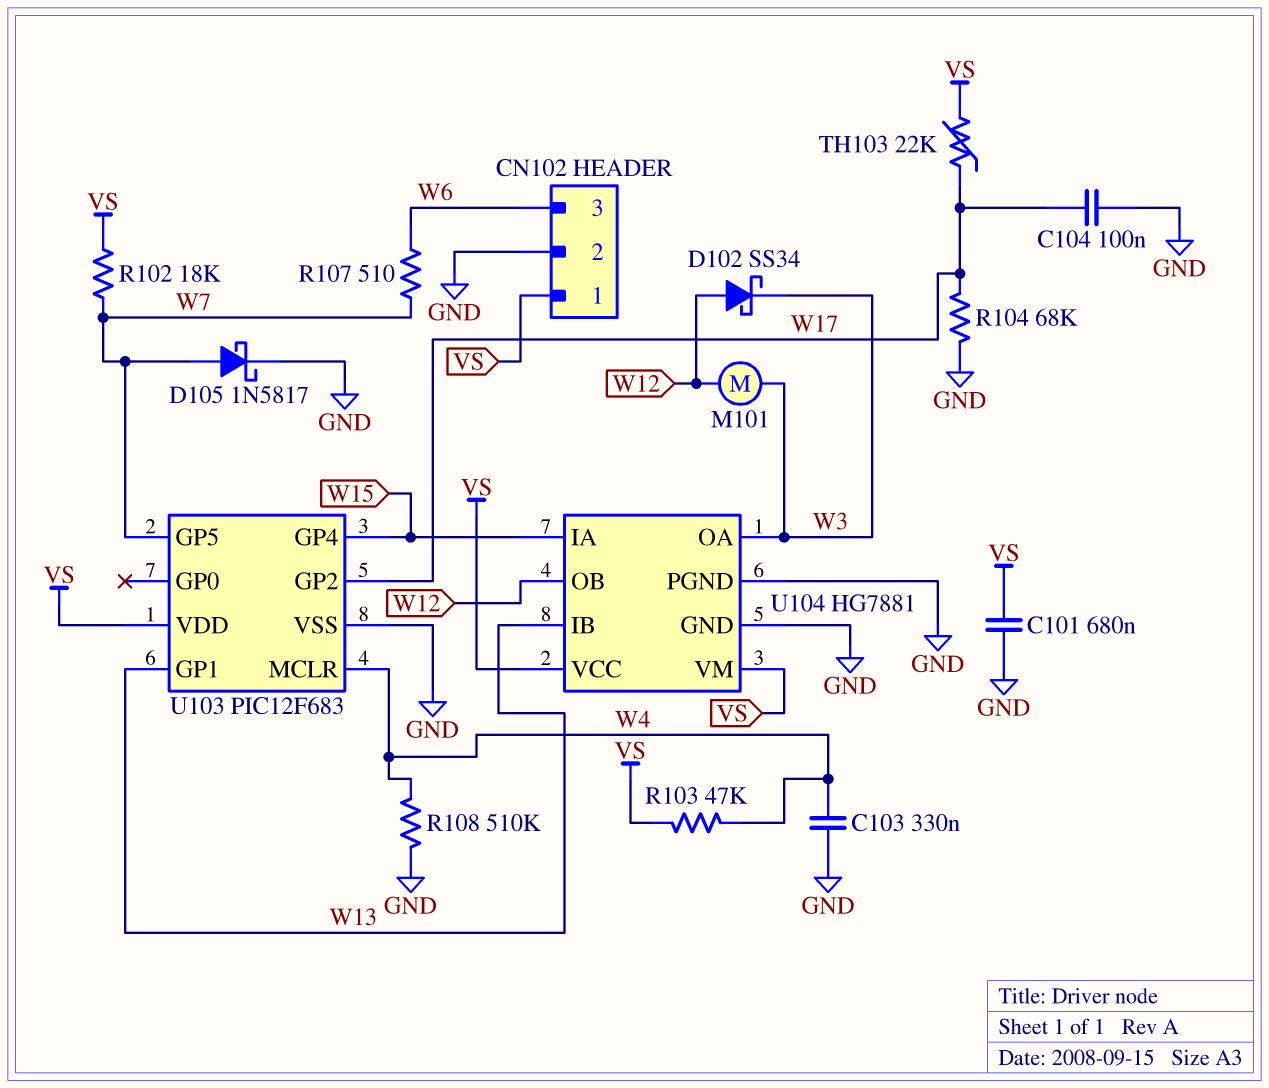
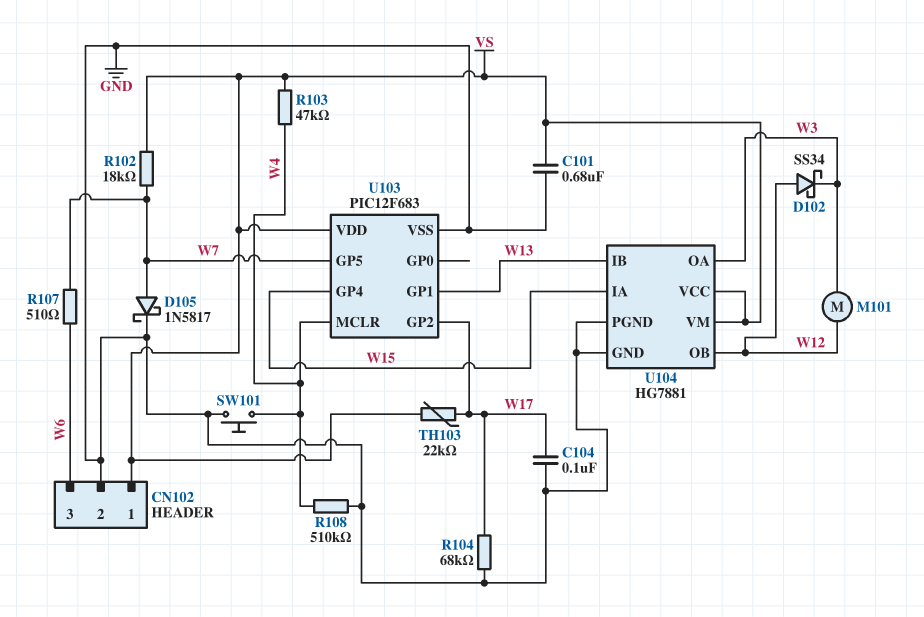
C103: 330nF (GND, W4) -> none
SW101: none -> button (GND, W4)

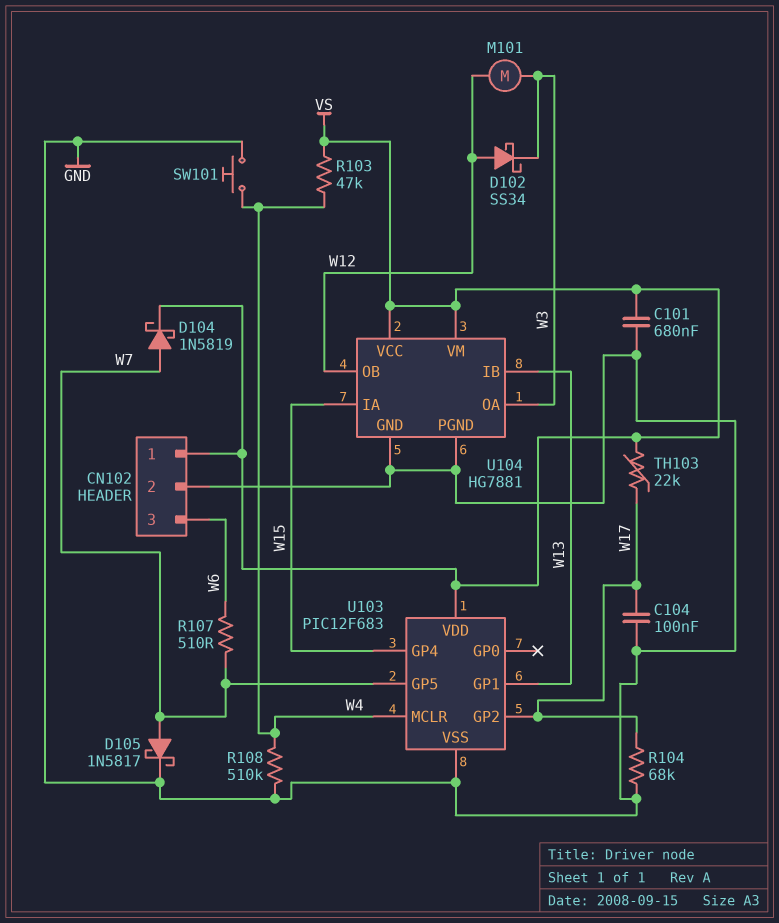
D104: none -> schottky 1N5819 (A W7, K VS)
R102: 18k (VS, W7) -> none

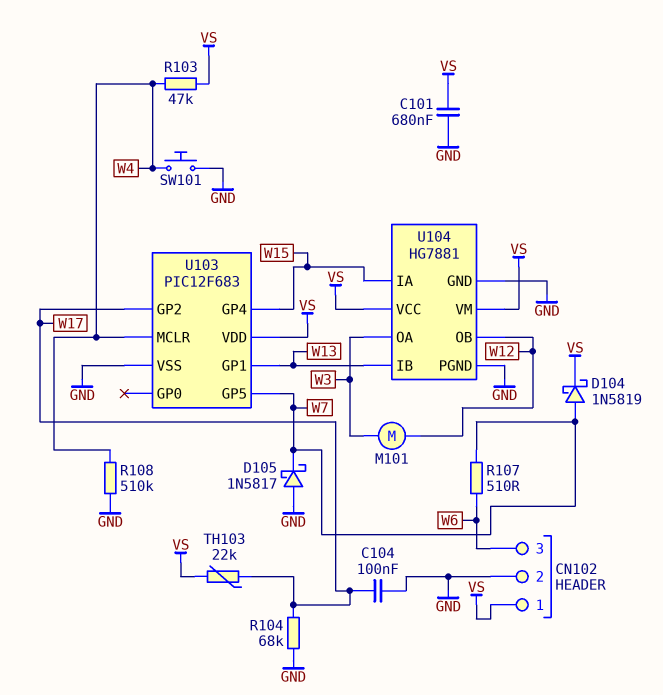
D102: schottky SS34 (A W12, K W3) -> none
D105: schottky 1N5817 (A W7, K GND) -> schottky 1N5817 (A GND, K W7)

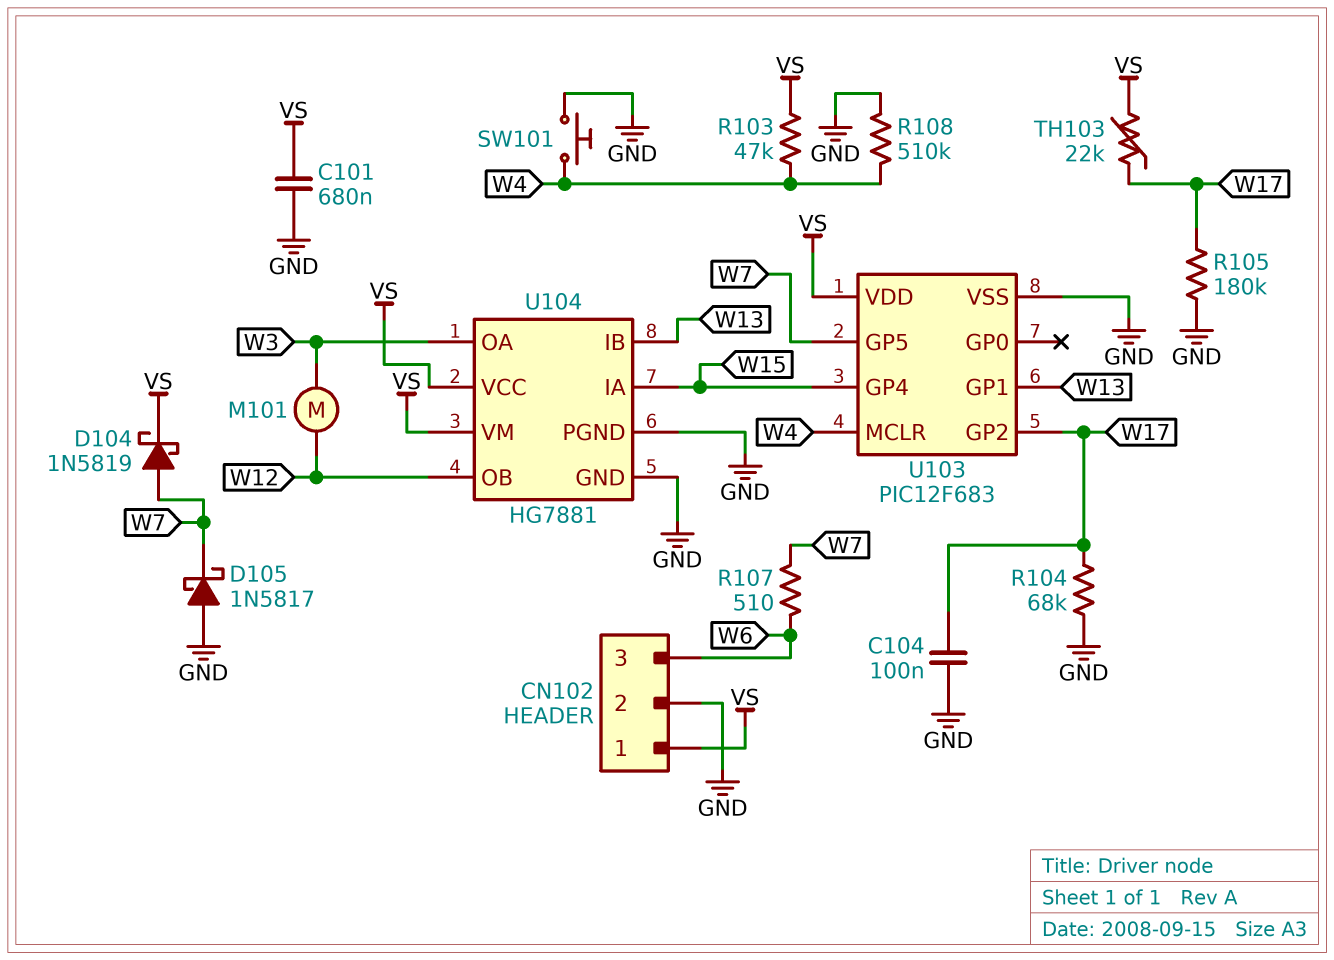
R105: none -> 180k (GND, W17)

